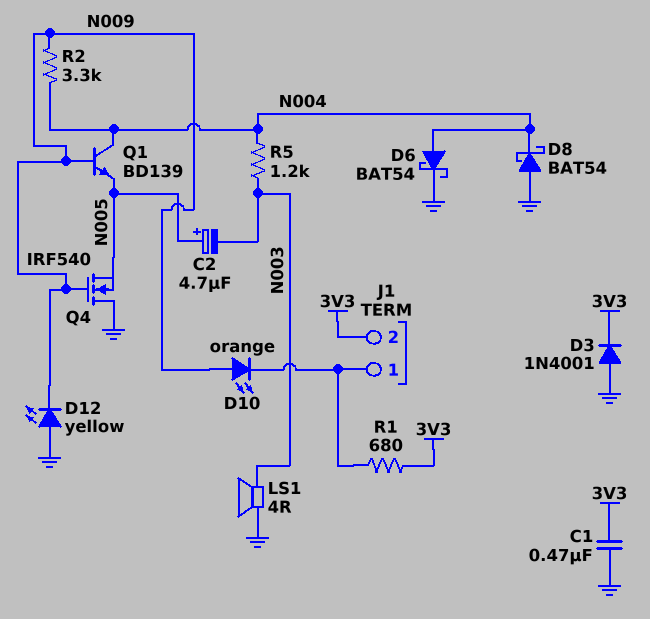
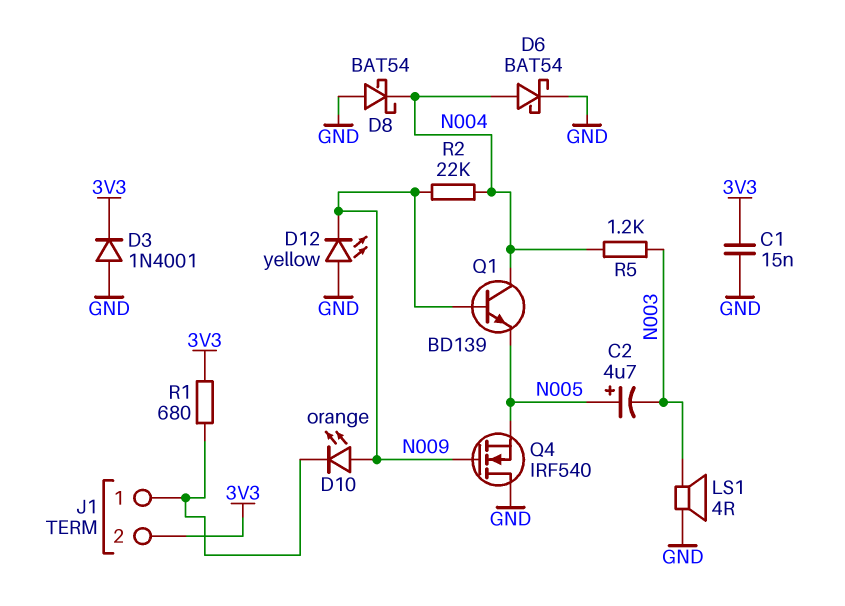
C1: 470nF (3V3, GND) -> 15nF (3V3, GND)
R2: 3.3k (N004, N009) -> 22k (N004, N009)

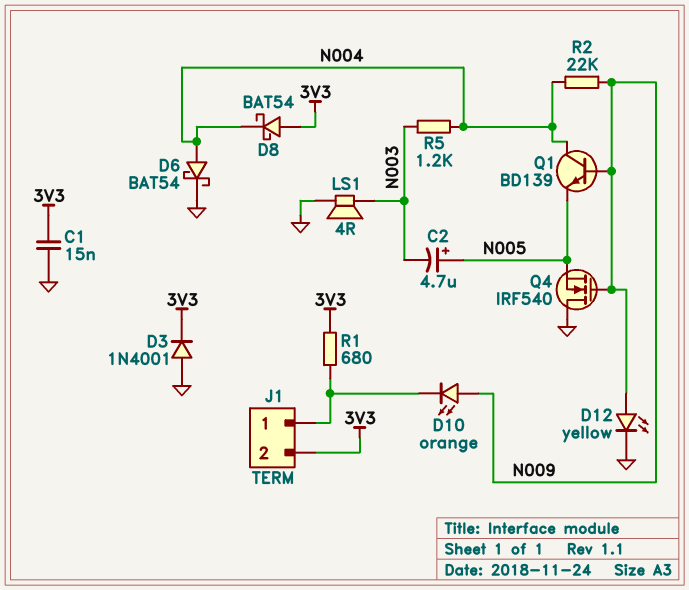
D8: schottky BAT54 (A GND, K N004) -> schottky BAT54 (A 3V3, K N004)
D12: LED yellow (A GND, K N009) -> LED yellow (A N009, K GND)

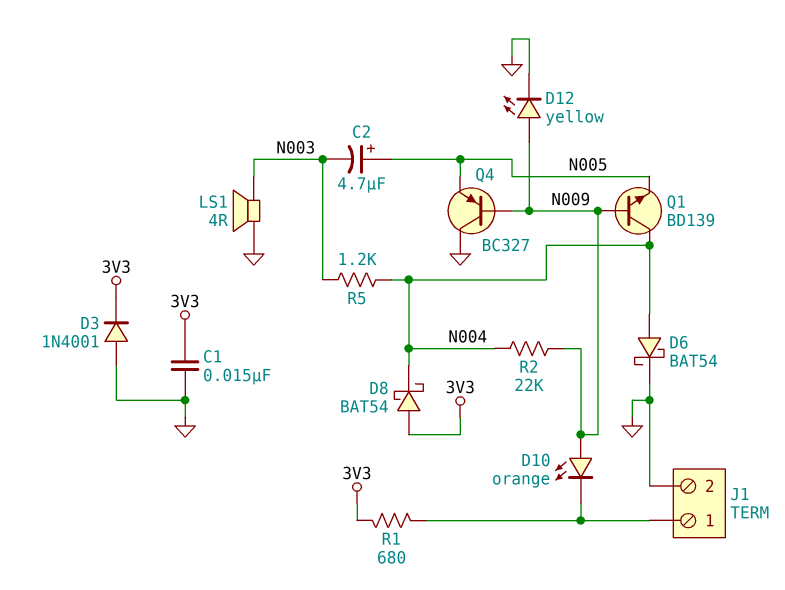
J1 pin 2: 3V3 -> GND
Q4: NMOS IRF540 (G N009, D GND, S N005) -> PNP BC327 (B N009, C GND, E N005)

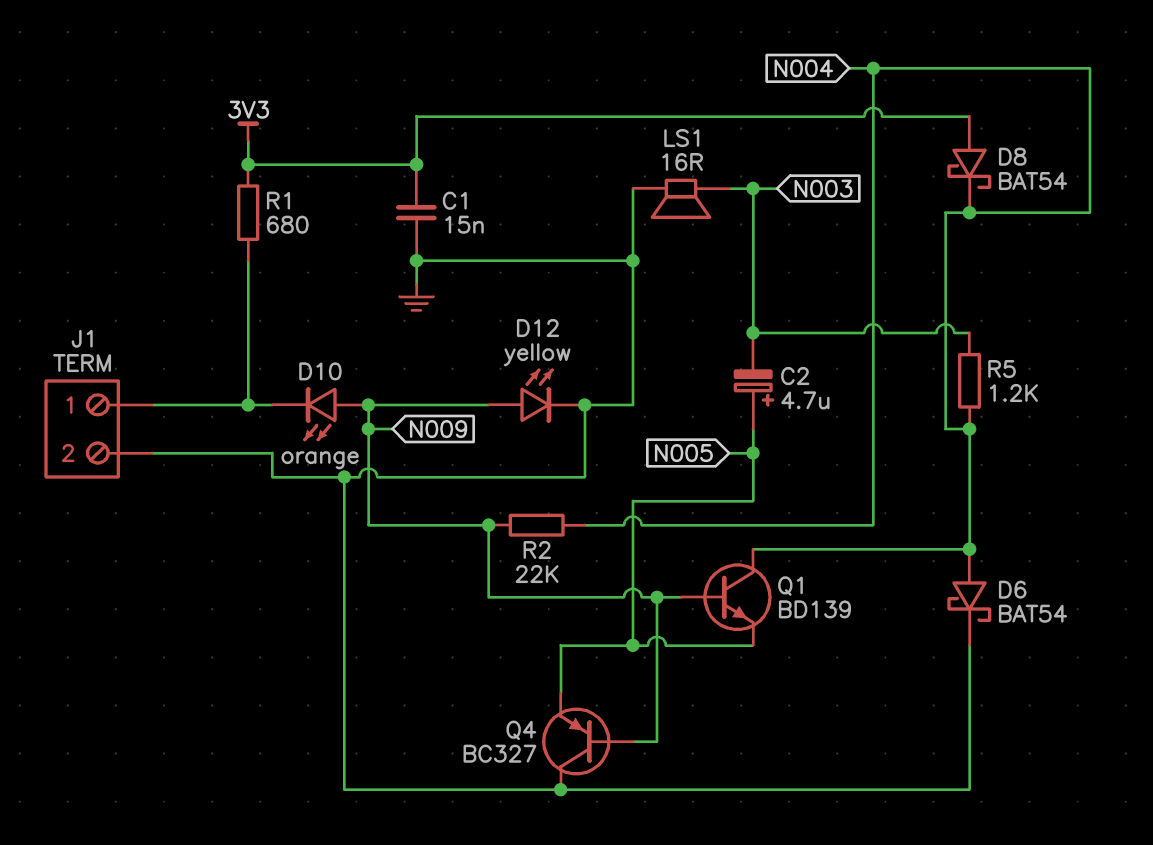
D3: diode 1N4001 (A GND, K 3V3) -> none
LS1: speaker 4R (GND, N003) -> speaker 16R (GND, N003)

